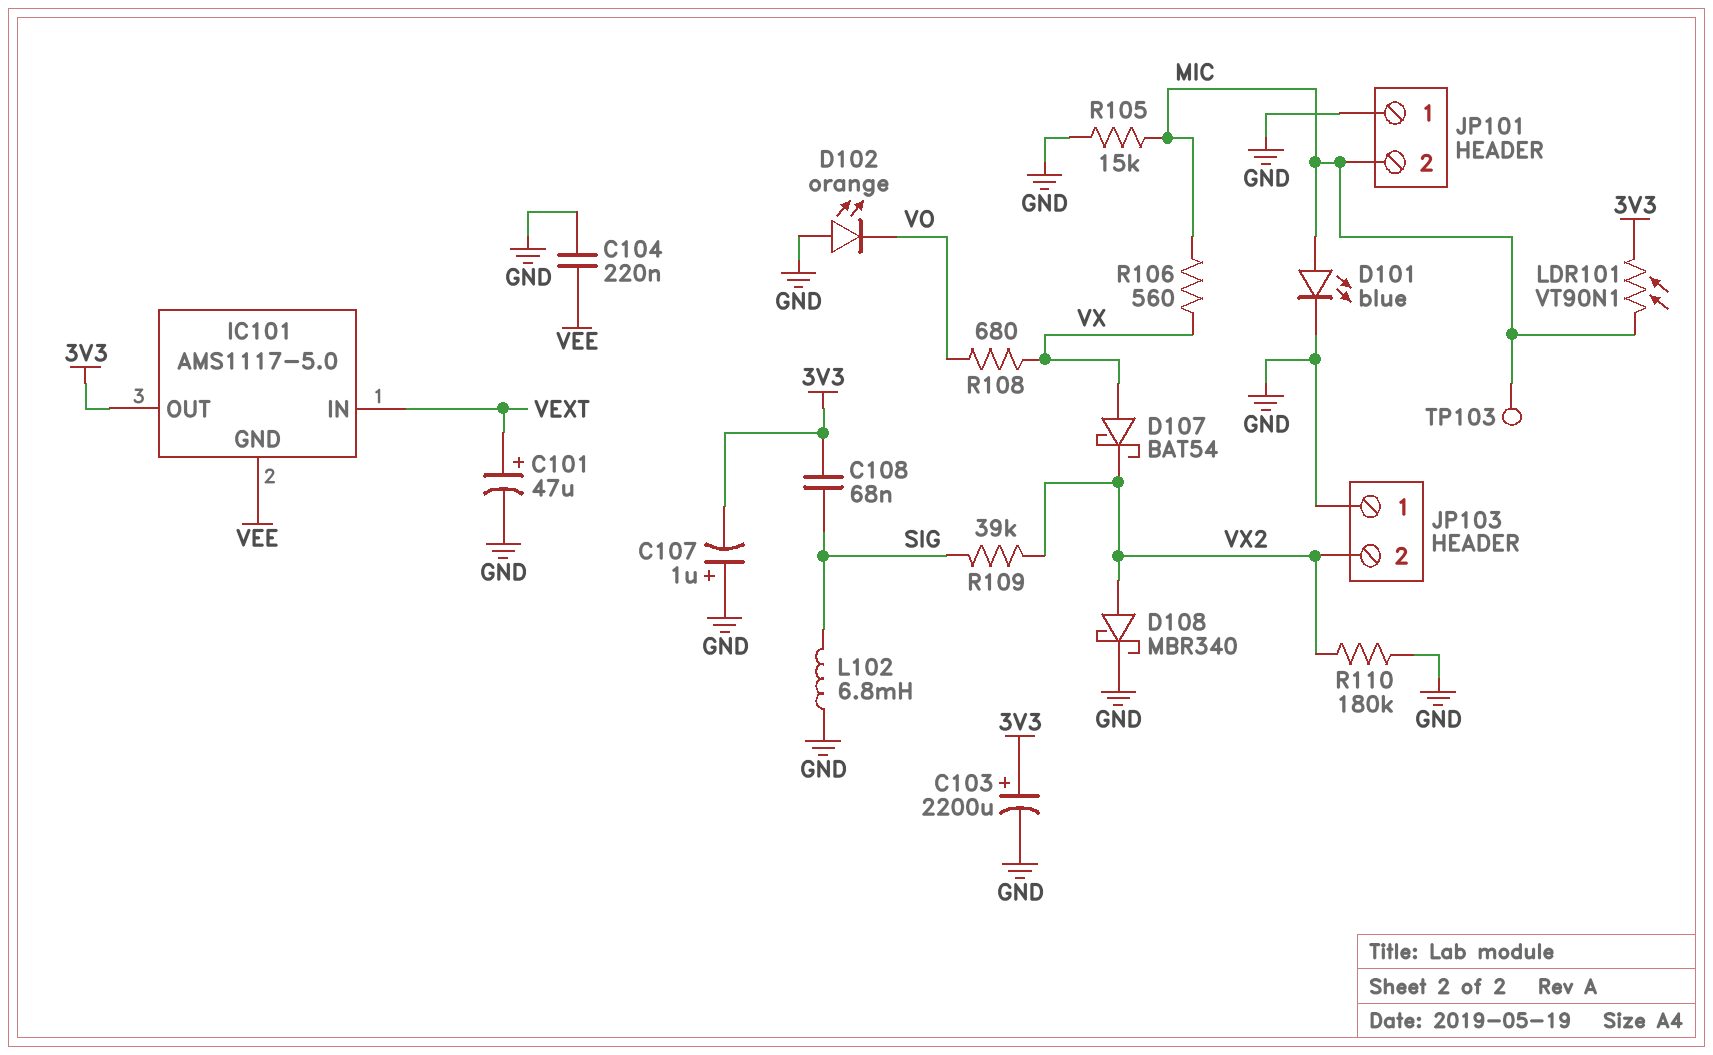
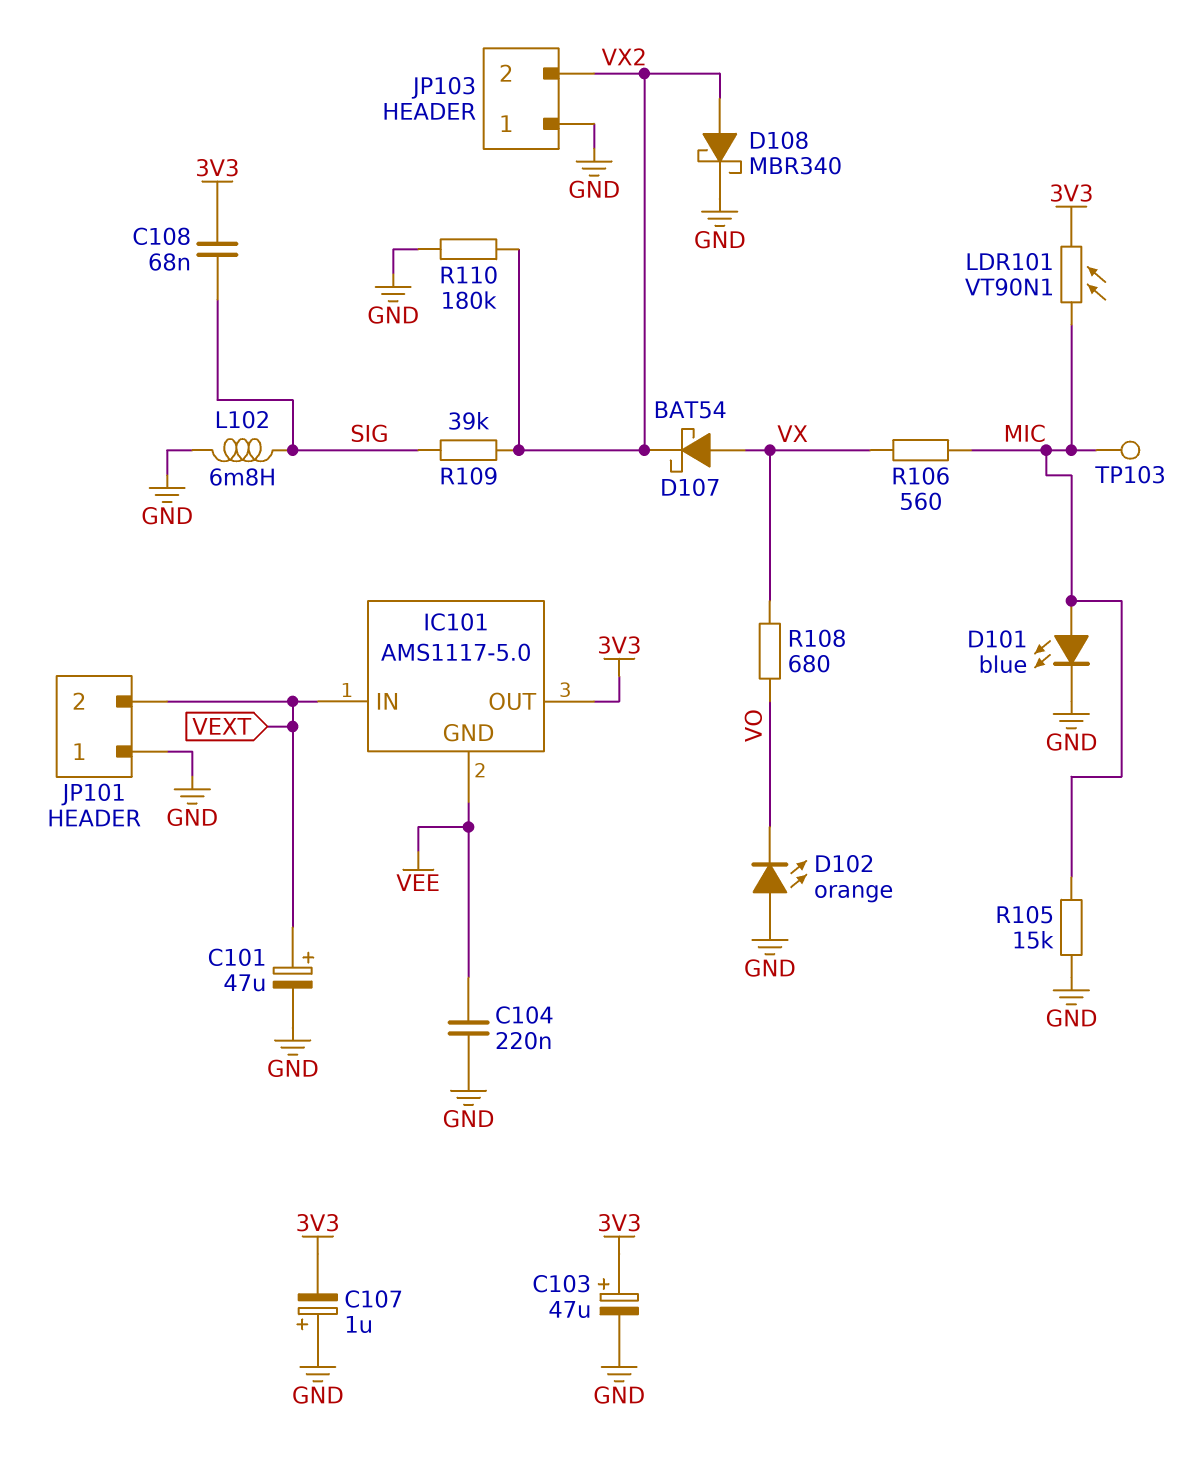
C103: 2200uF (plus 3V3, minus GND) -> 47uF (plus 3V3, minus GND)
JP101 pin 2: MIC -> VEXT

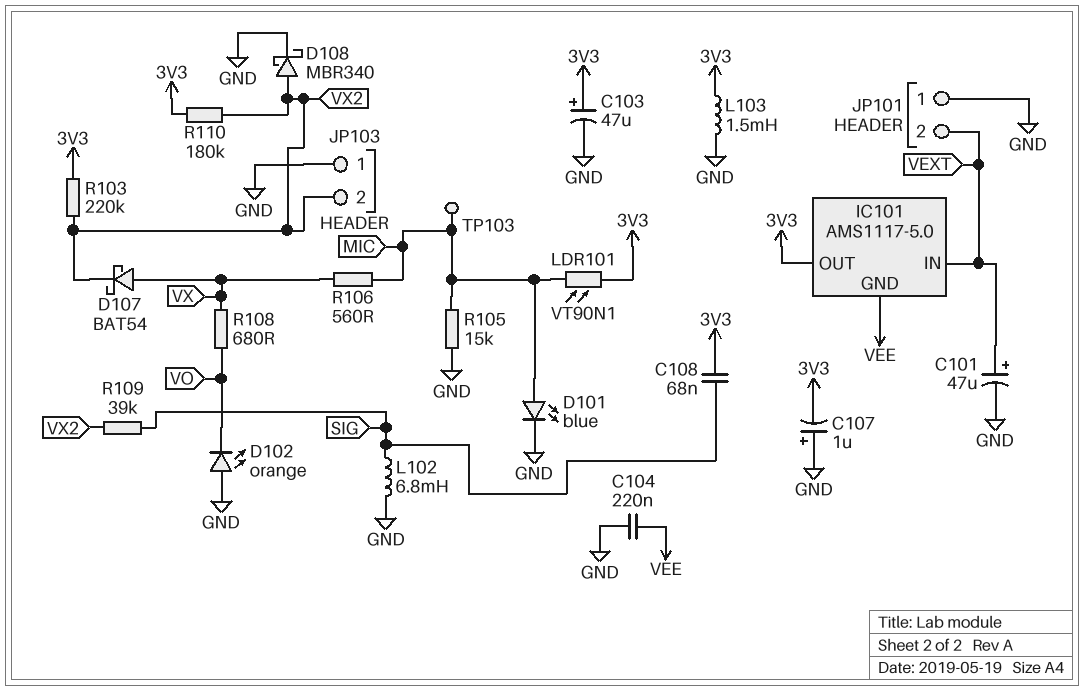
L103: none -> 1.5mH (3V3, GND)
R103: none -> 220k (3V3, VX2)
R110: 180k (GND, VX2) -> 180k (3V3, VX2)

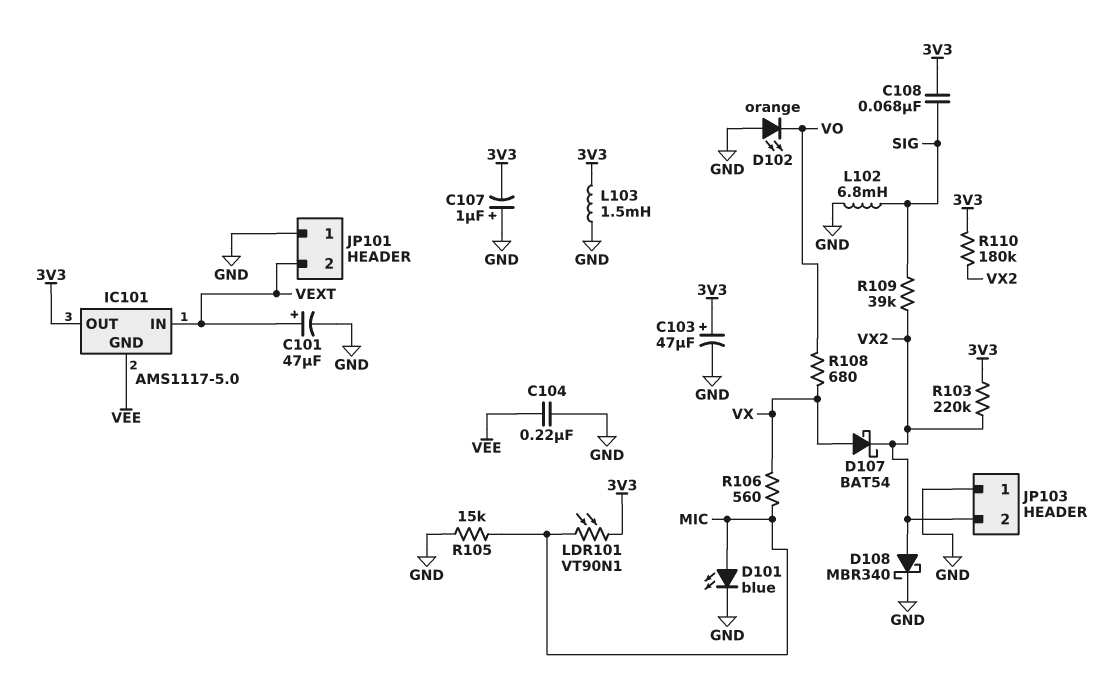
TP103: test point (MIC) -> none

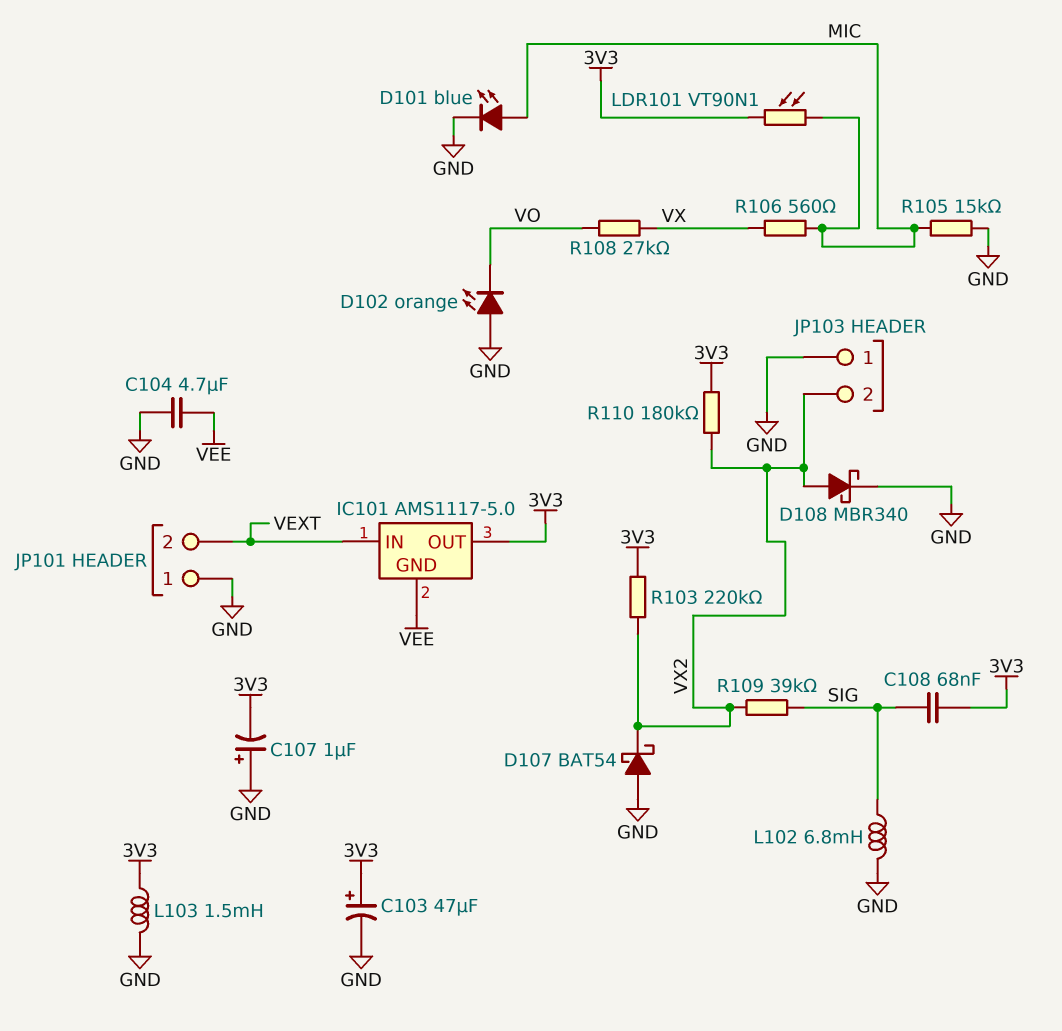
C101: 47uF (plus VEXT, minus GND) -> none
C104: 220nF (GND, VEE) -> 4.7uF (GND, VEE)
D107: schottky BAT54 (A VX, K VX2) -> schottky BAT54 (A GND, K VX2)
R108: 680 (VO, VX) -> 27k (VO, VX)

